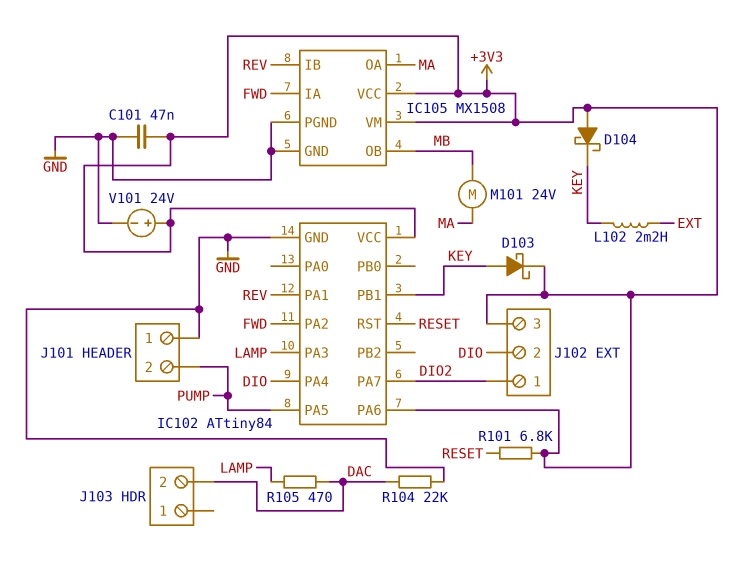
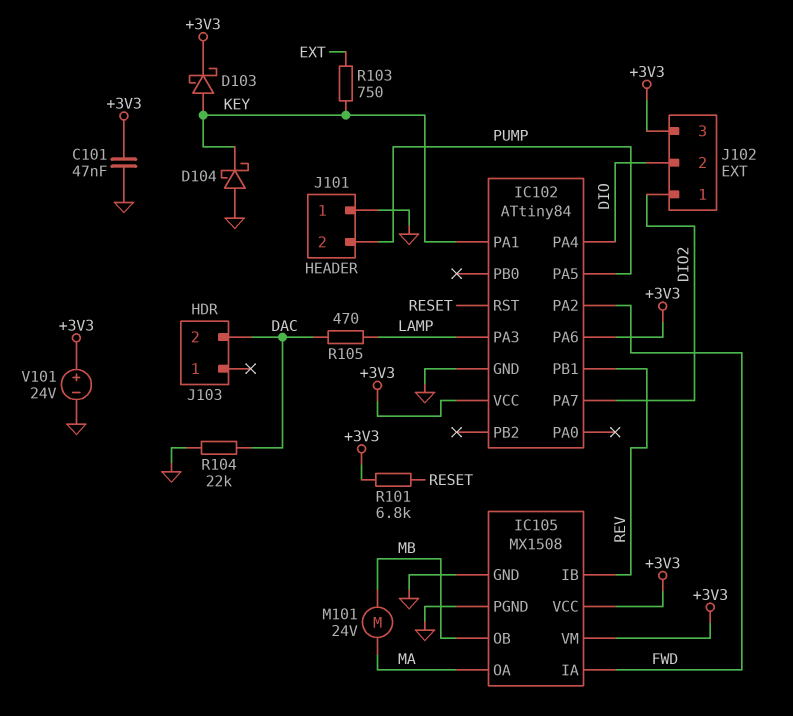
D104: schottky (A +3V3, K KEY) -> schottky (A GND, K KEY)
IC102 pin PA1: REV -> KEY
IC102 pin PB1: KEY -> REV
L102: 2.2mH (EXT, KEY) -> none
R103: none -> 750 (EXT, KEY)

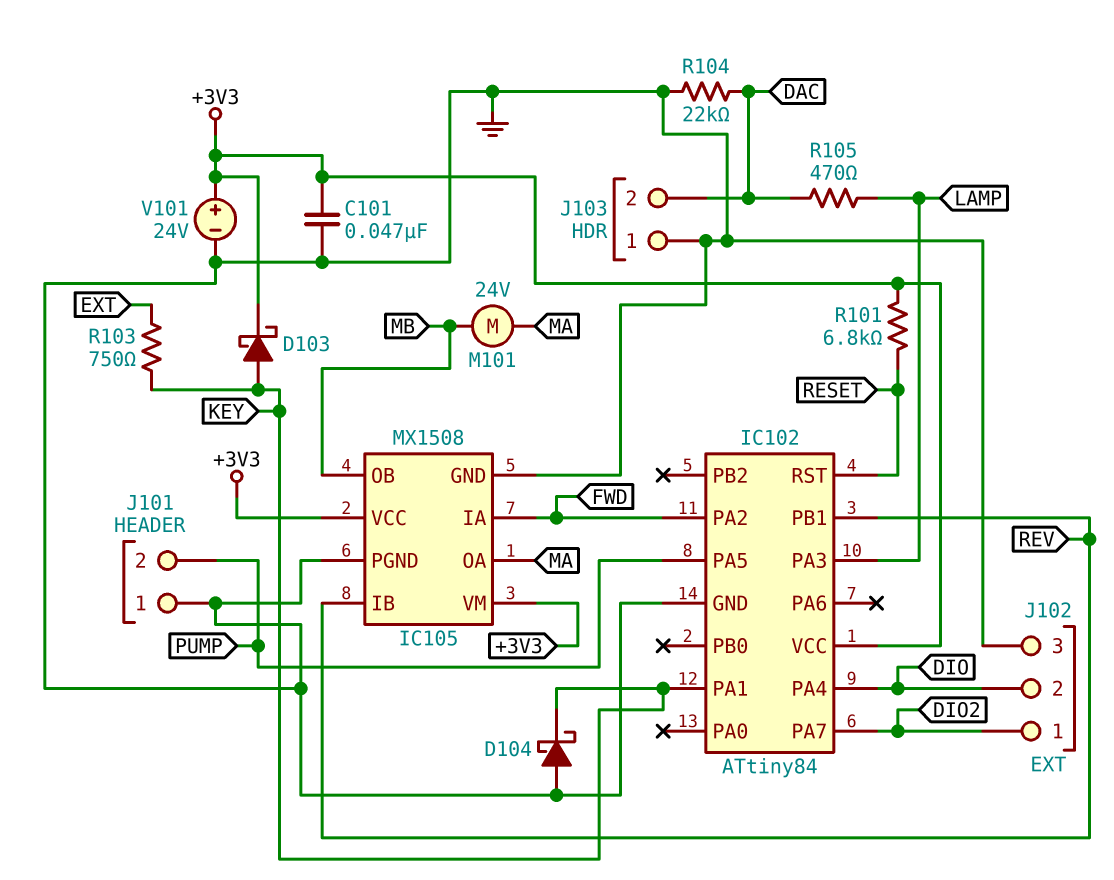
IC102 pin PA6: +3V3 -> none
J102 pin 3: +3V3 -> GND
J103 pin 1: none -> GND

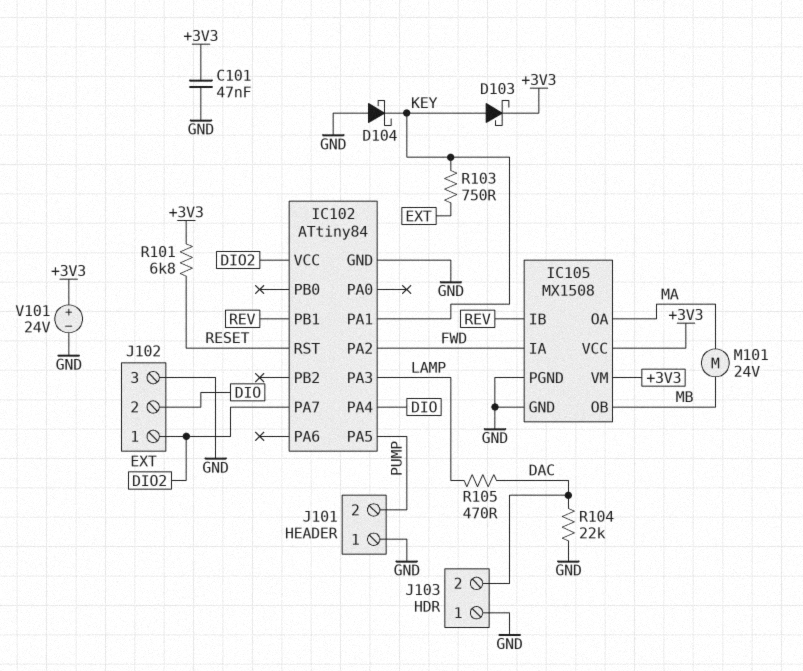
IC102 pin VCC: +3V3 -> DIO2

